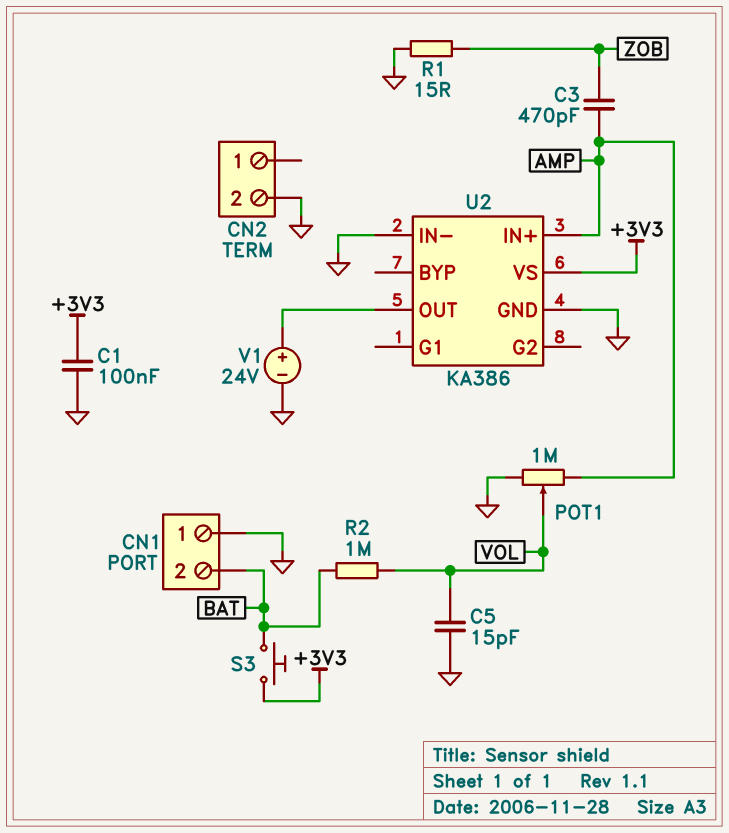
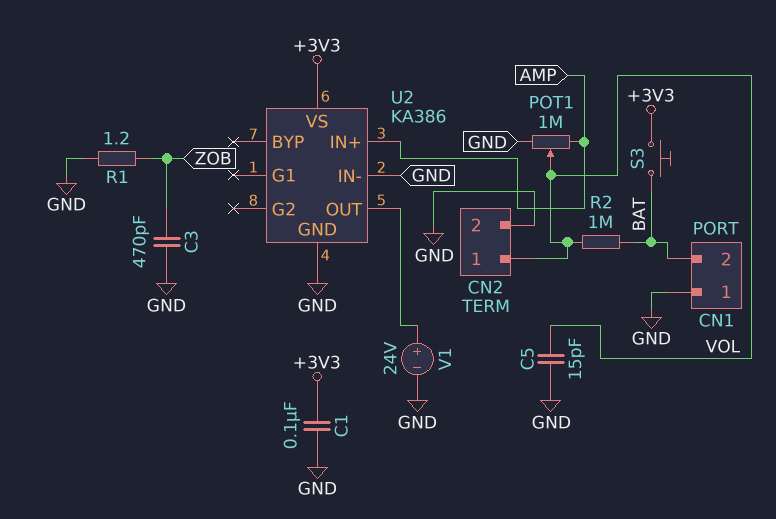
C3: 470pF (AMP, ZOB) -> 470pF (GND, ZOB)
CN2 pin 1: none -> VOL
R1: 15 (GND, ZOB) -> 1.2 (GND, ZOB)

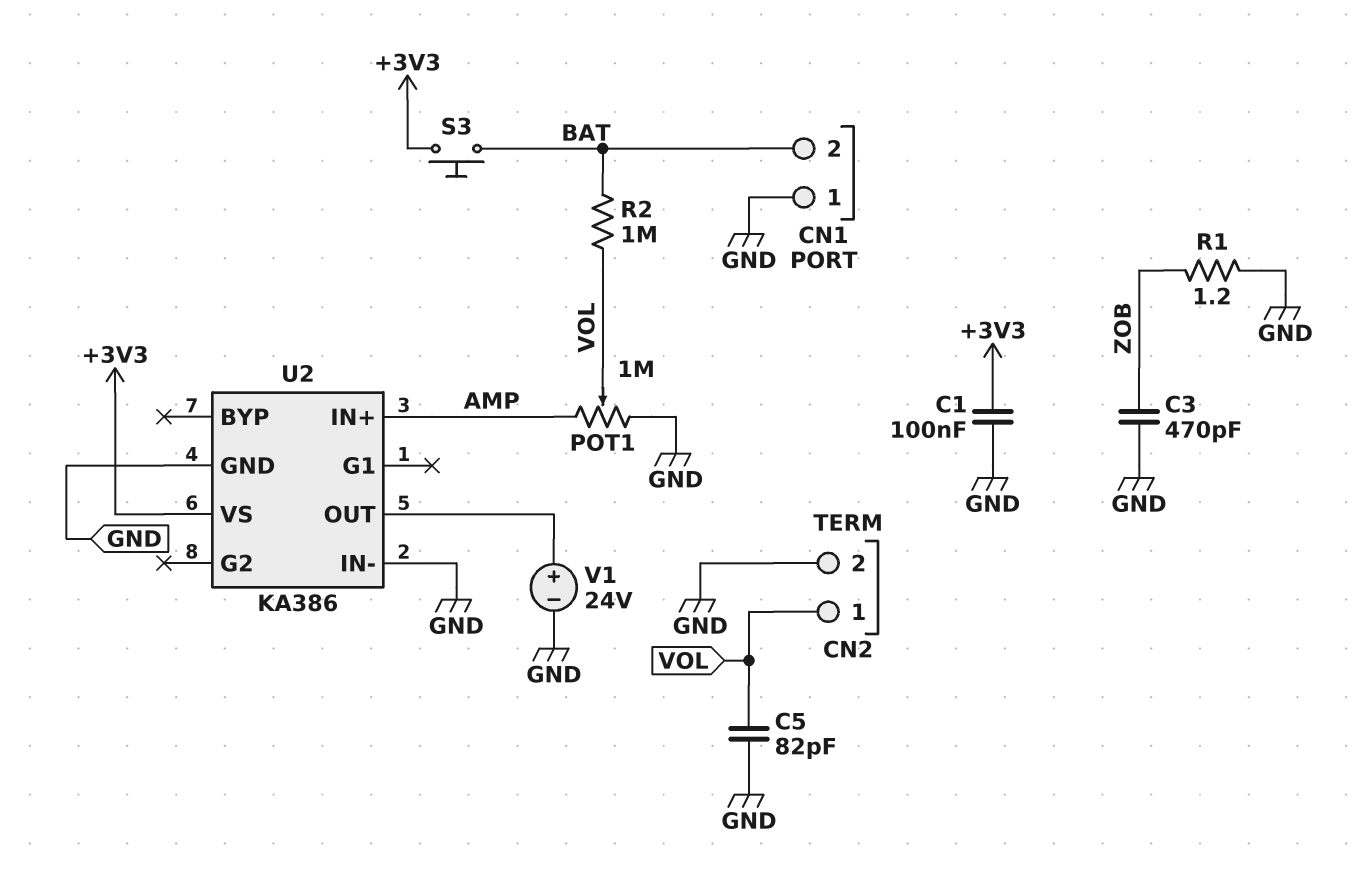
C5: 15pF (GND, VOL) -> 82pF (GND, VOL)

